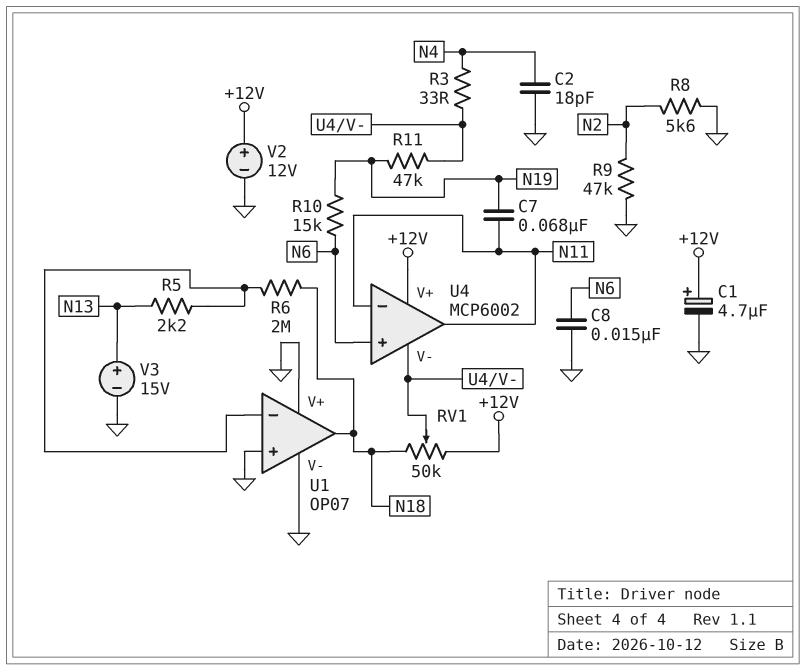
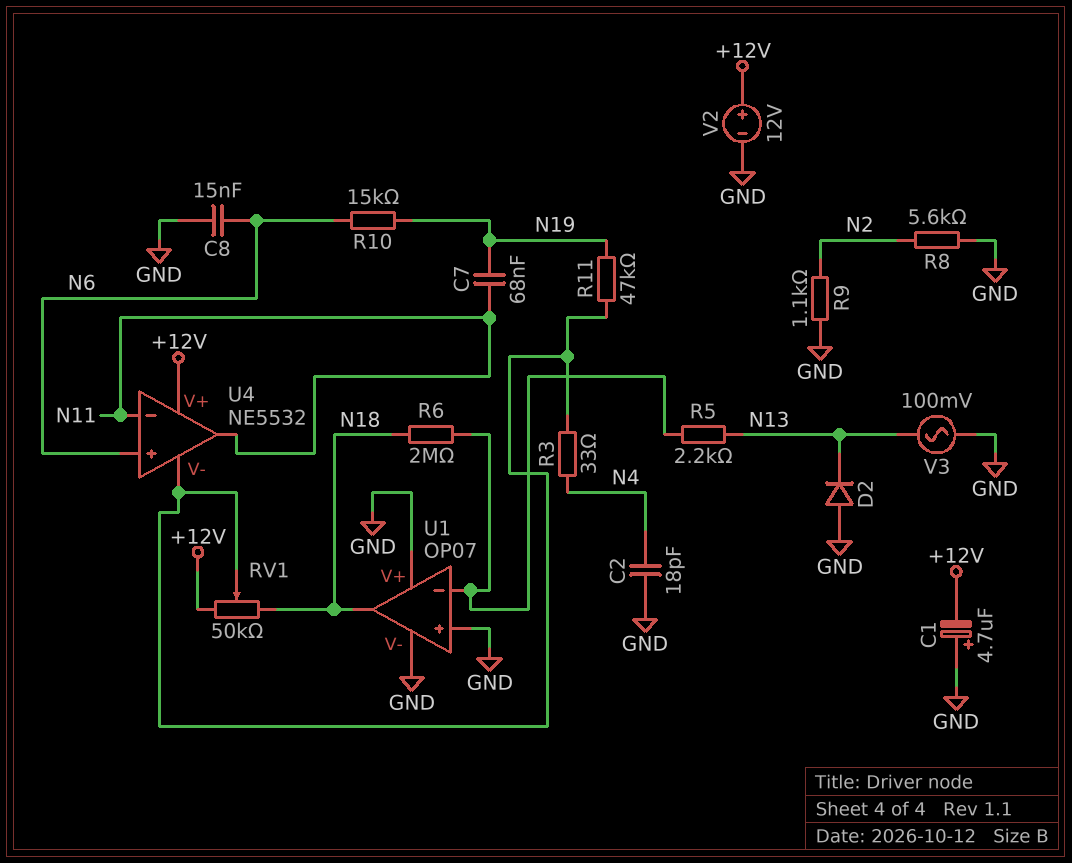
C1: 4.7uF (plus +12V, minus GND) -> 4.7uF (plus GND, minus +12V)
D2: none -> diode (A GND, K N13)
R9: 47k (GND, N2) -> 1.1k (GND, N2)
U4: MCP6002 -> NE5532
V3: 15V (plus N13, minus GND) -> AC 100mV (GND, N13)

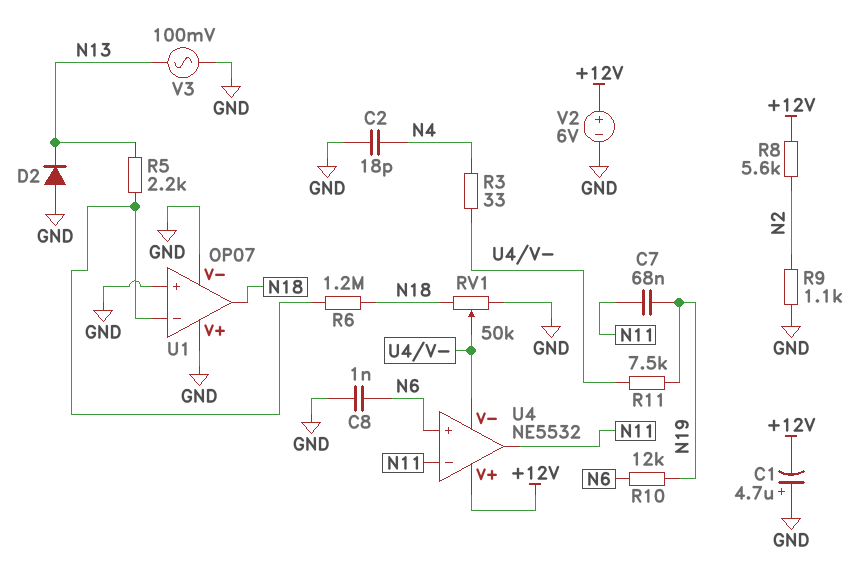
C8: 15nF (GND, N6) -> 1nF (GND, N6)
R6: 2M (N18, U1/in-) -> 1.2M (N18, U1/in-)
R8: 5.6k (GND, N2) -> 5.6k (+12V, N2)
R10: 15k (N6, N19) -> 12k (N6, N19)
R11: 47k (N19, U4/V-) -> 7.5k (N19, U4/V-)
RV1: 50k (+12V, N18, wiper U4/V-) -> 50k (GND, N18, wiper U4/V-)
V2: 12V (plus +12V, minus GND) -> 6V (plus +12V, minus GND)

